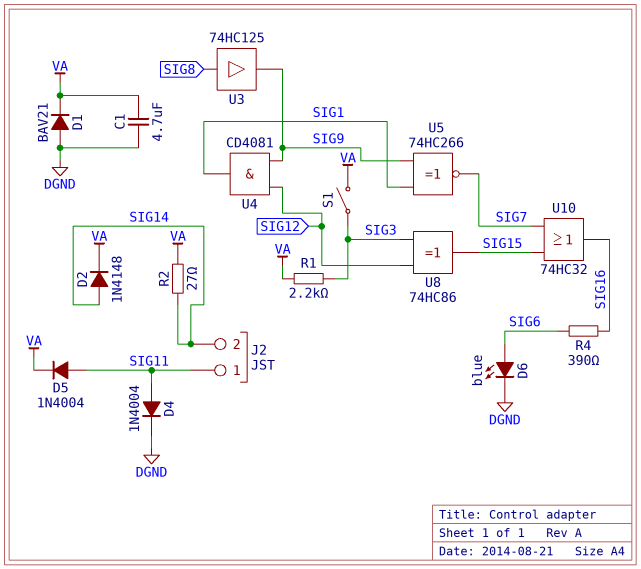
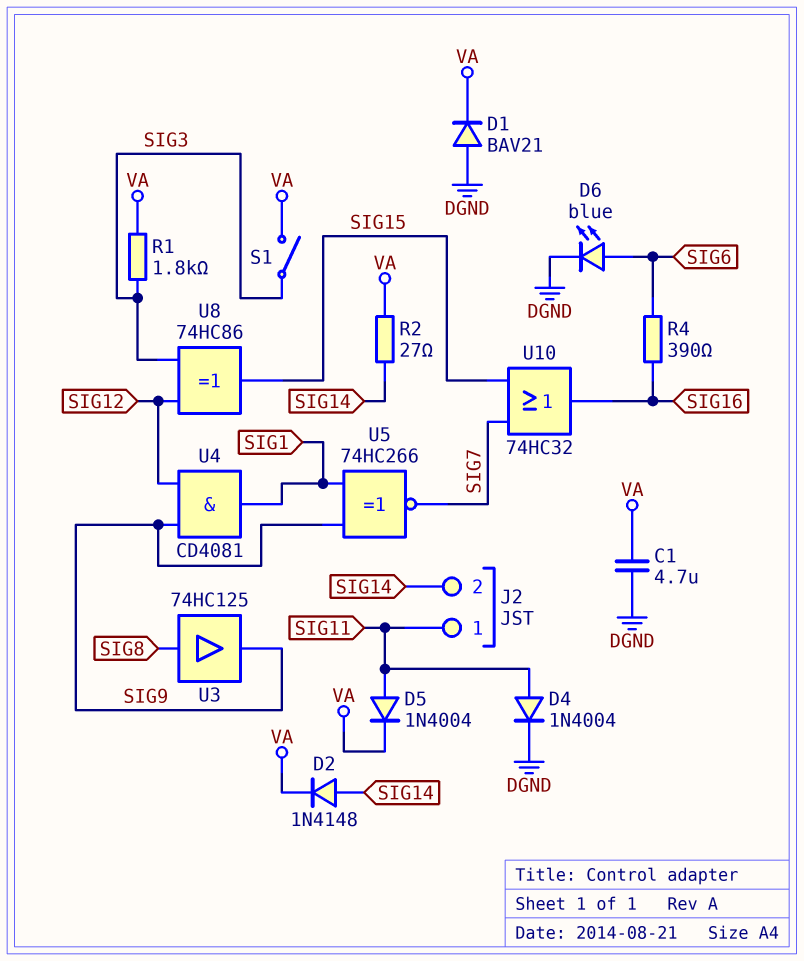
R1: 2.2k (SIG3, VA) -> 1.8k (SIG3, VA)

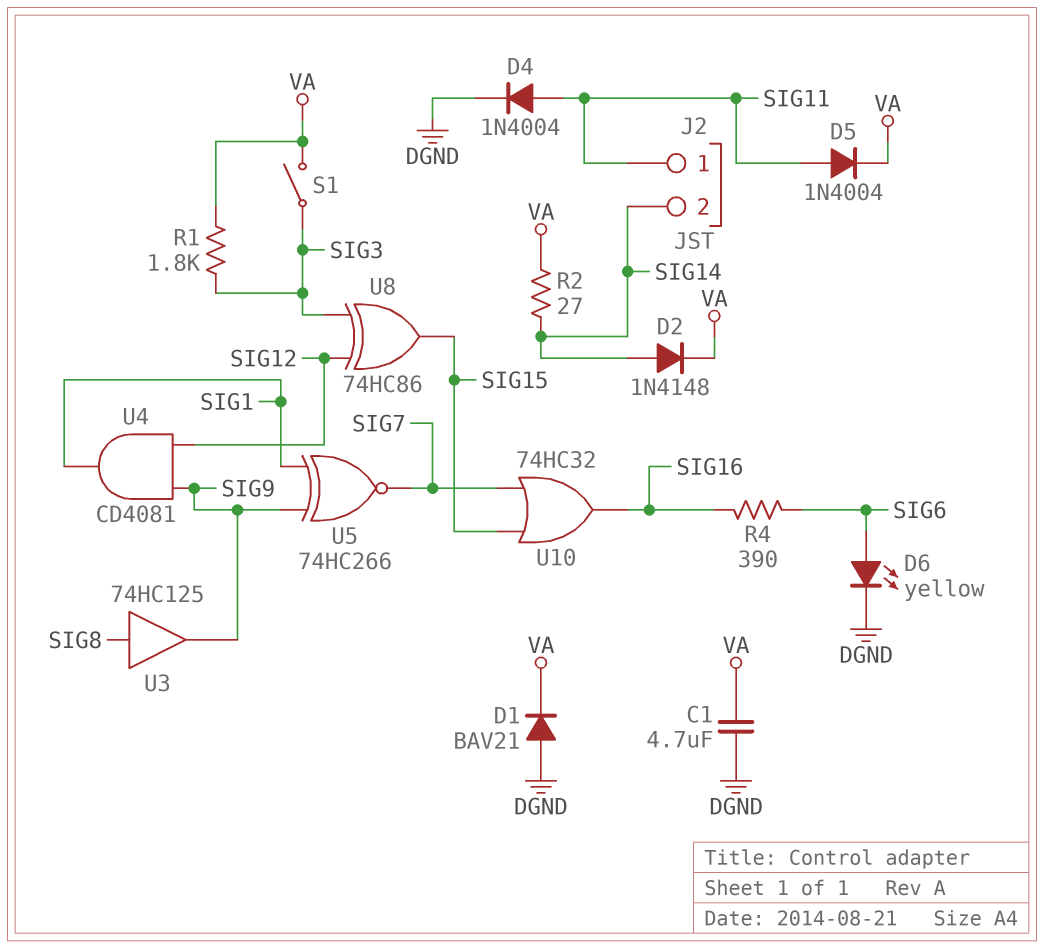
D6: LED blue (A SIG6, K DGND) -> LED yellow (A SIG6, K DGND)

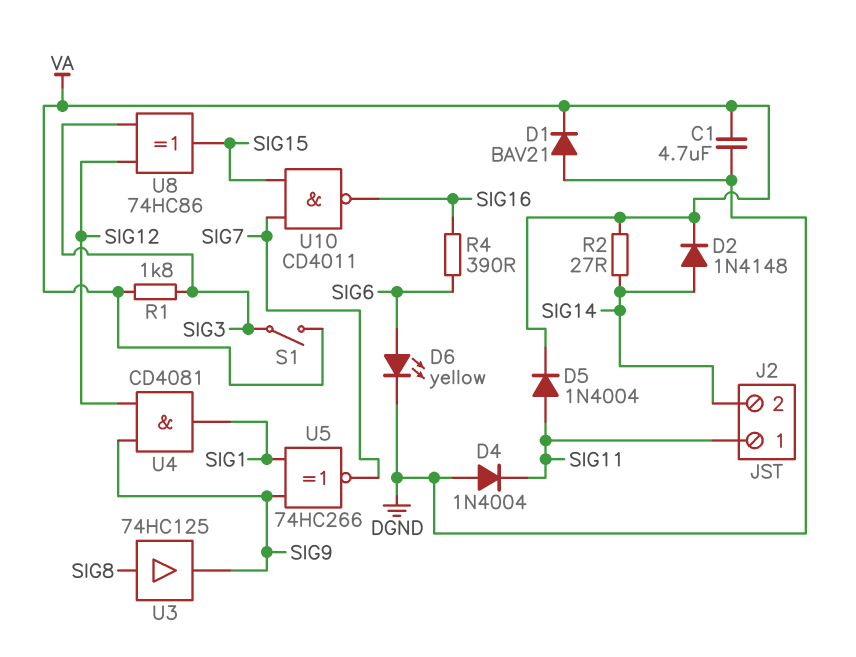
D4: diode 1N4004 (A SIG11, K DGND) -> diode 1N4004 (A DGND, K SIG11)
U10: OR 74HC32 (in SIG7, in SIG15, out SIG16) -> NAND CD4011 (in SIG7, in SIG15, out SIG16)

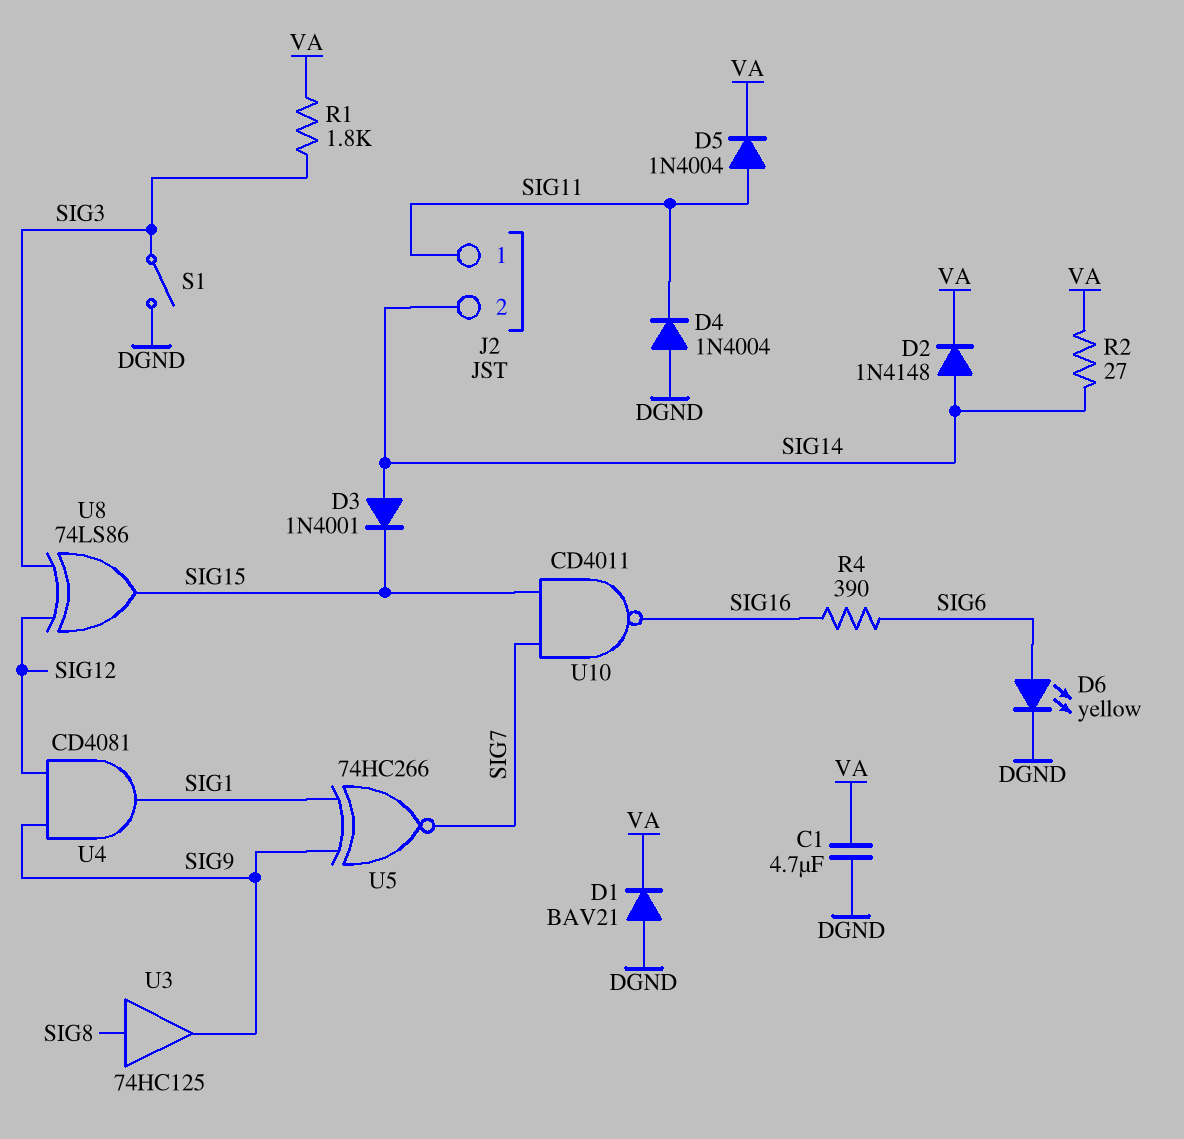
D3: none -> diode 1N4001 (A SIG14, K SIG15)
S1: switch (SIG3, VA) -> switch (DGND, SIG3)
U8: XOR 74HC86 (in SIG3, in SIG12, out SIG15) -> XOR 74LS86 (in SIG3, in SIG12, out SIG15)

